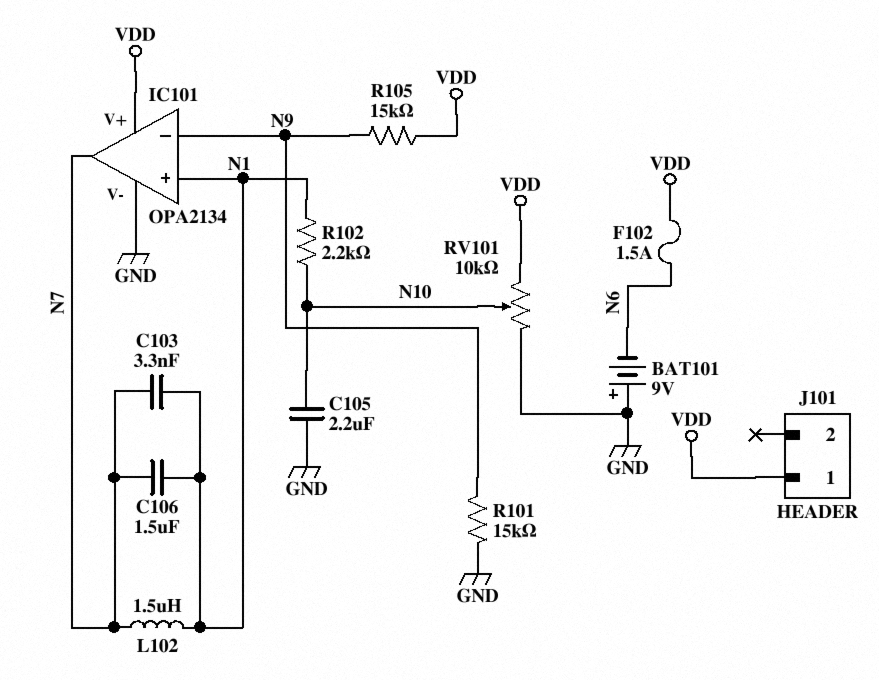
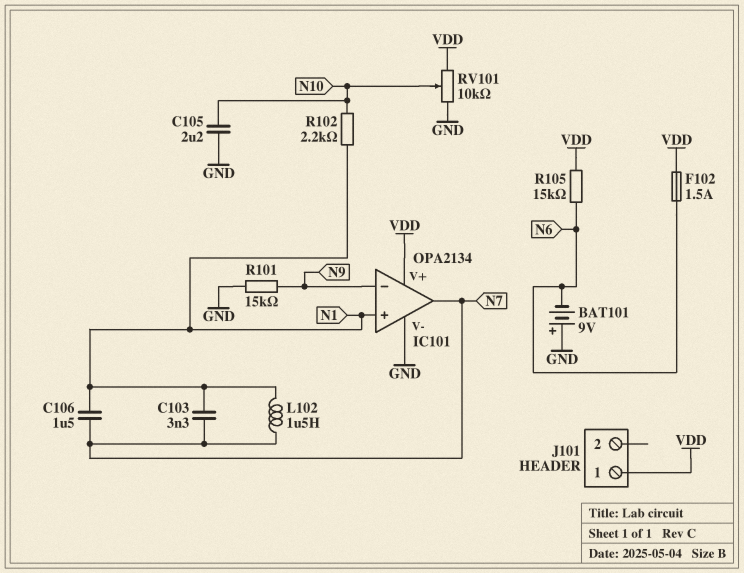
R105: 15k (N9, VDD) -> 15k (N6, VDD)

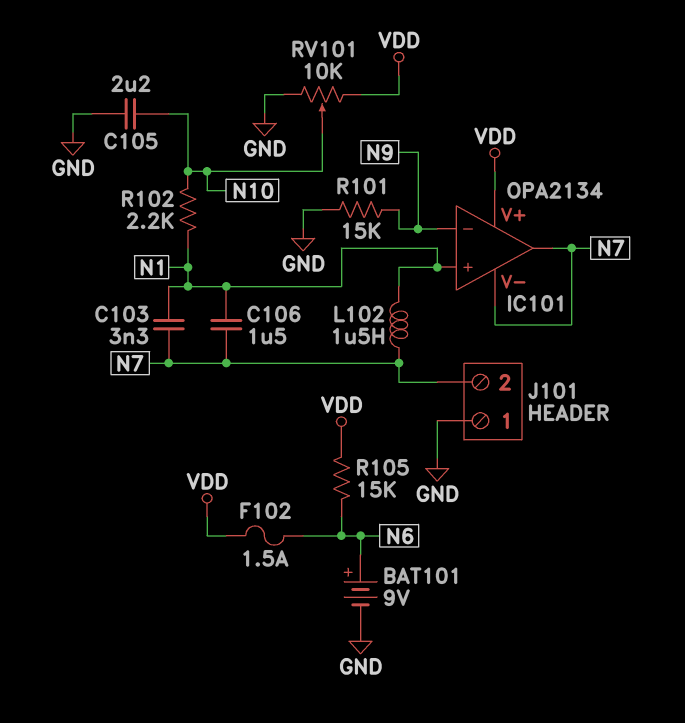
BAT101: 9V (plus GND, minus N6) -> 9V (plus N6, minus GND)
IC101 pin V-: GND -> N7
J101 pin 1: VDD -> GND
J101 pin 2: none -> N7

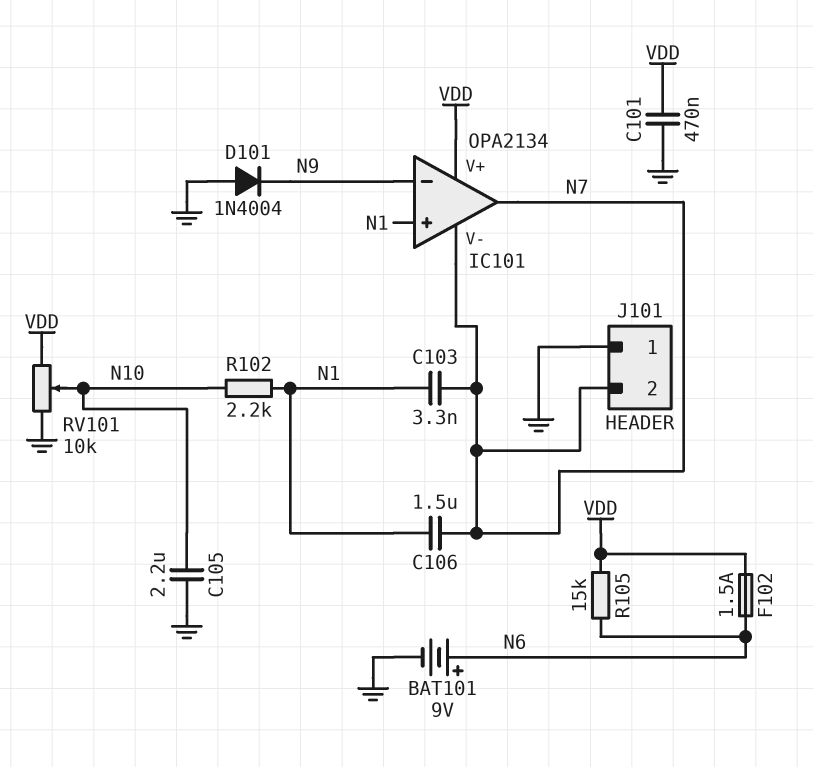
C101: none -> 470nF (GND, VDD)
D101: none -> diode 1N4004 (A GND, K N9)
L102: 1.5uH (N1, N7) -> none
R101: 15k (GND, N9) -> none

